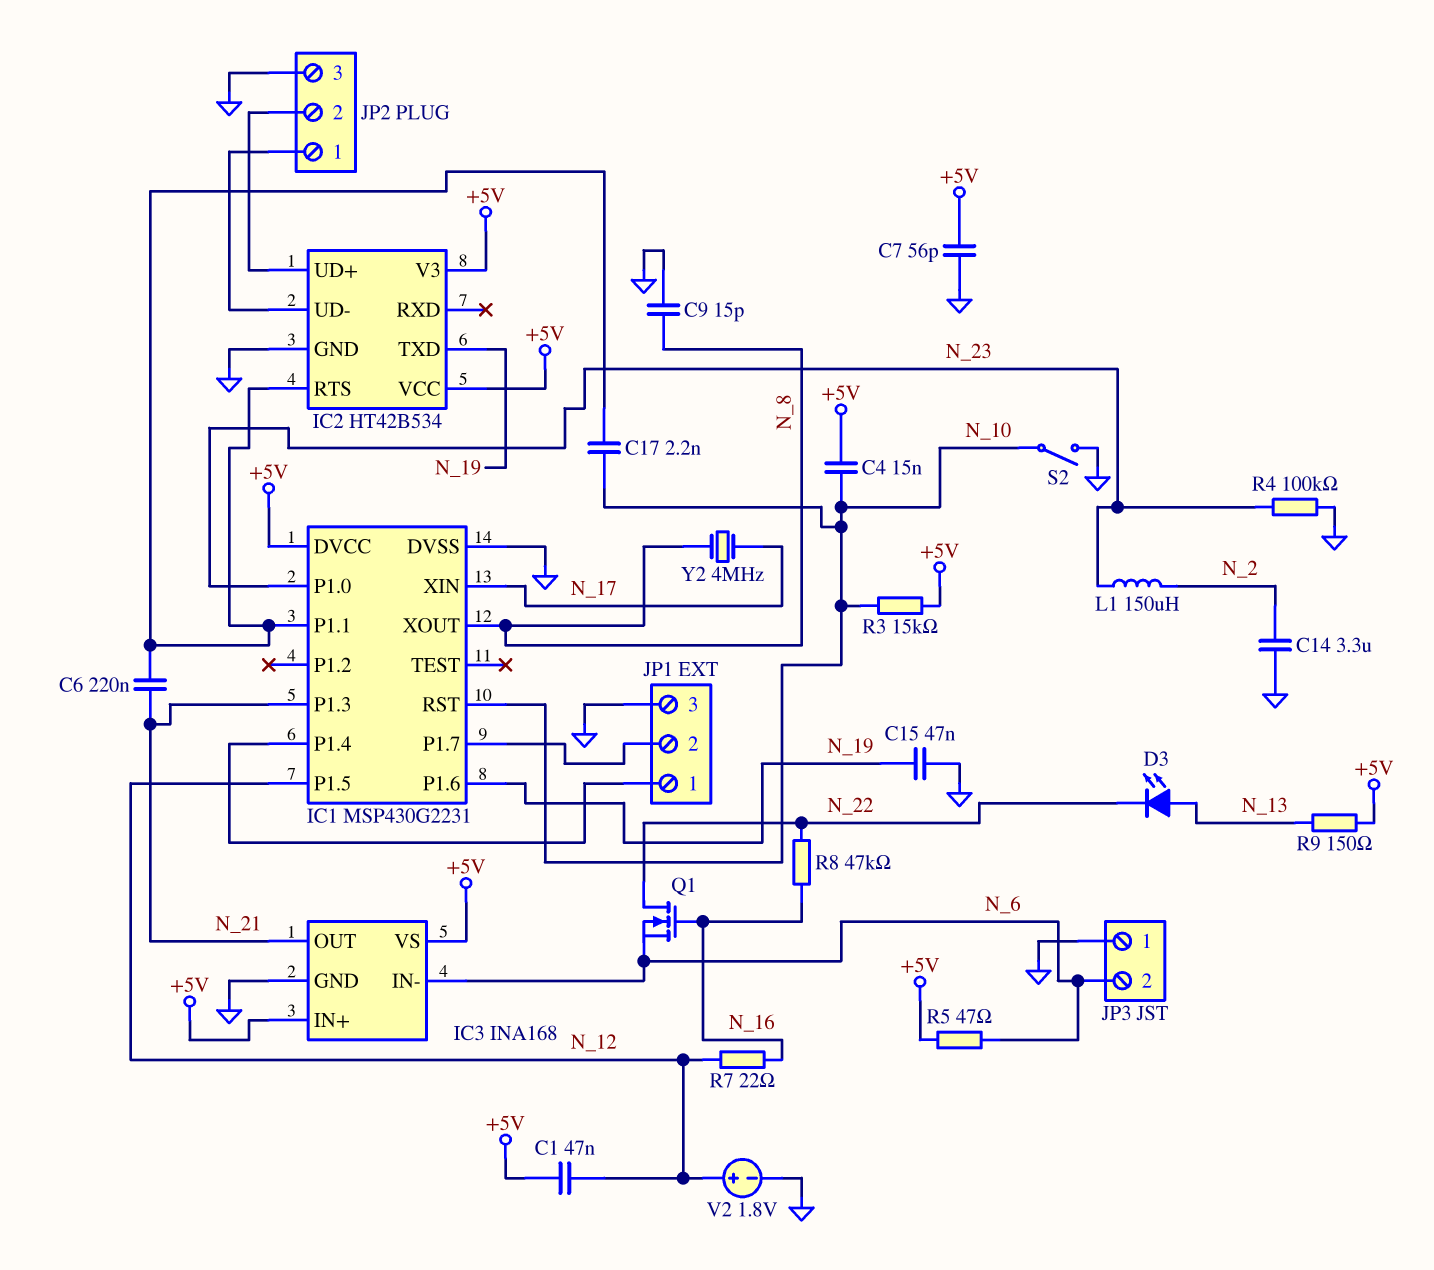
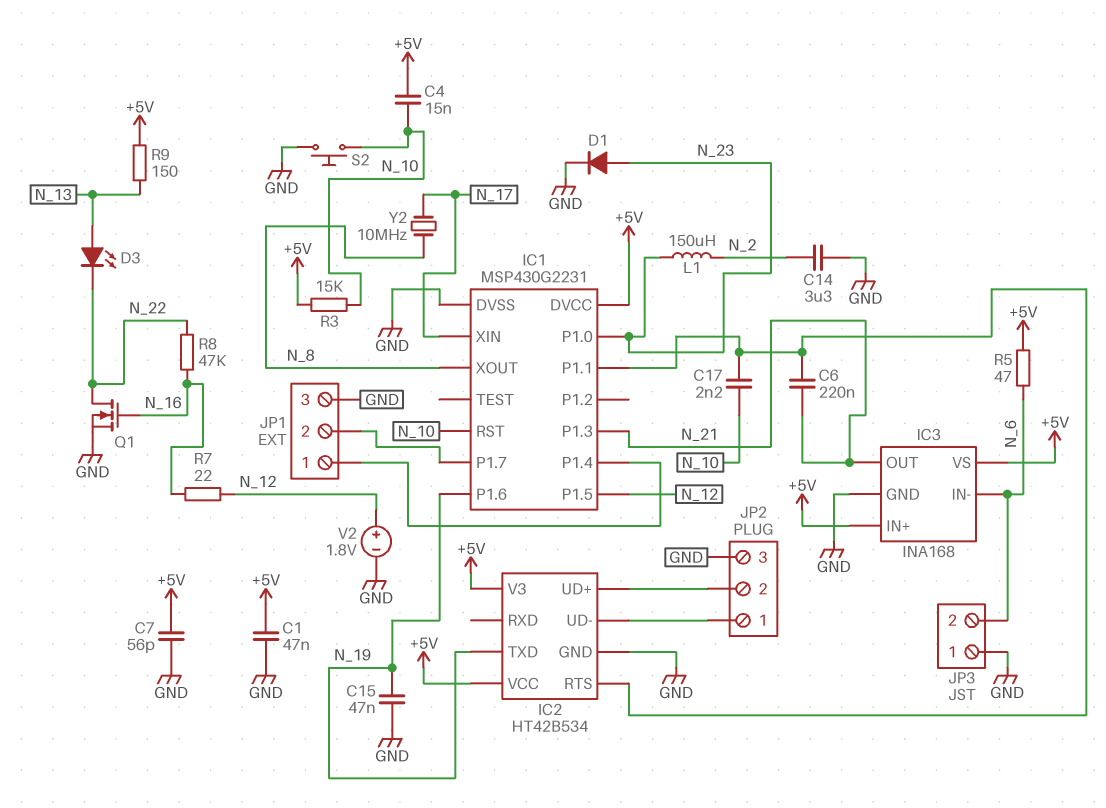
C1: 47nF (+5V, N_12) -> 47nF (+5V, GND)
C9: 15pF (GND, N_8) -> none
D1: none -> diode (A N_23, K GND)
Q1: NMOS (G N_16, D N_22, S N_6) -> NMOS (G N_16, D N_22, S GND)
R4: 100k (GND, N_23) -> none
S2: switch (GND, N_10) -> button (GND, N_10)
Y2: 4MHz (N_8, N_17) -> 10MHz (N_8, N_17)

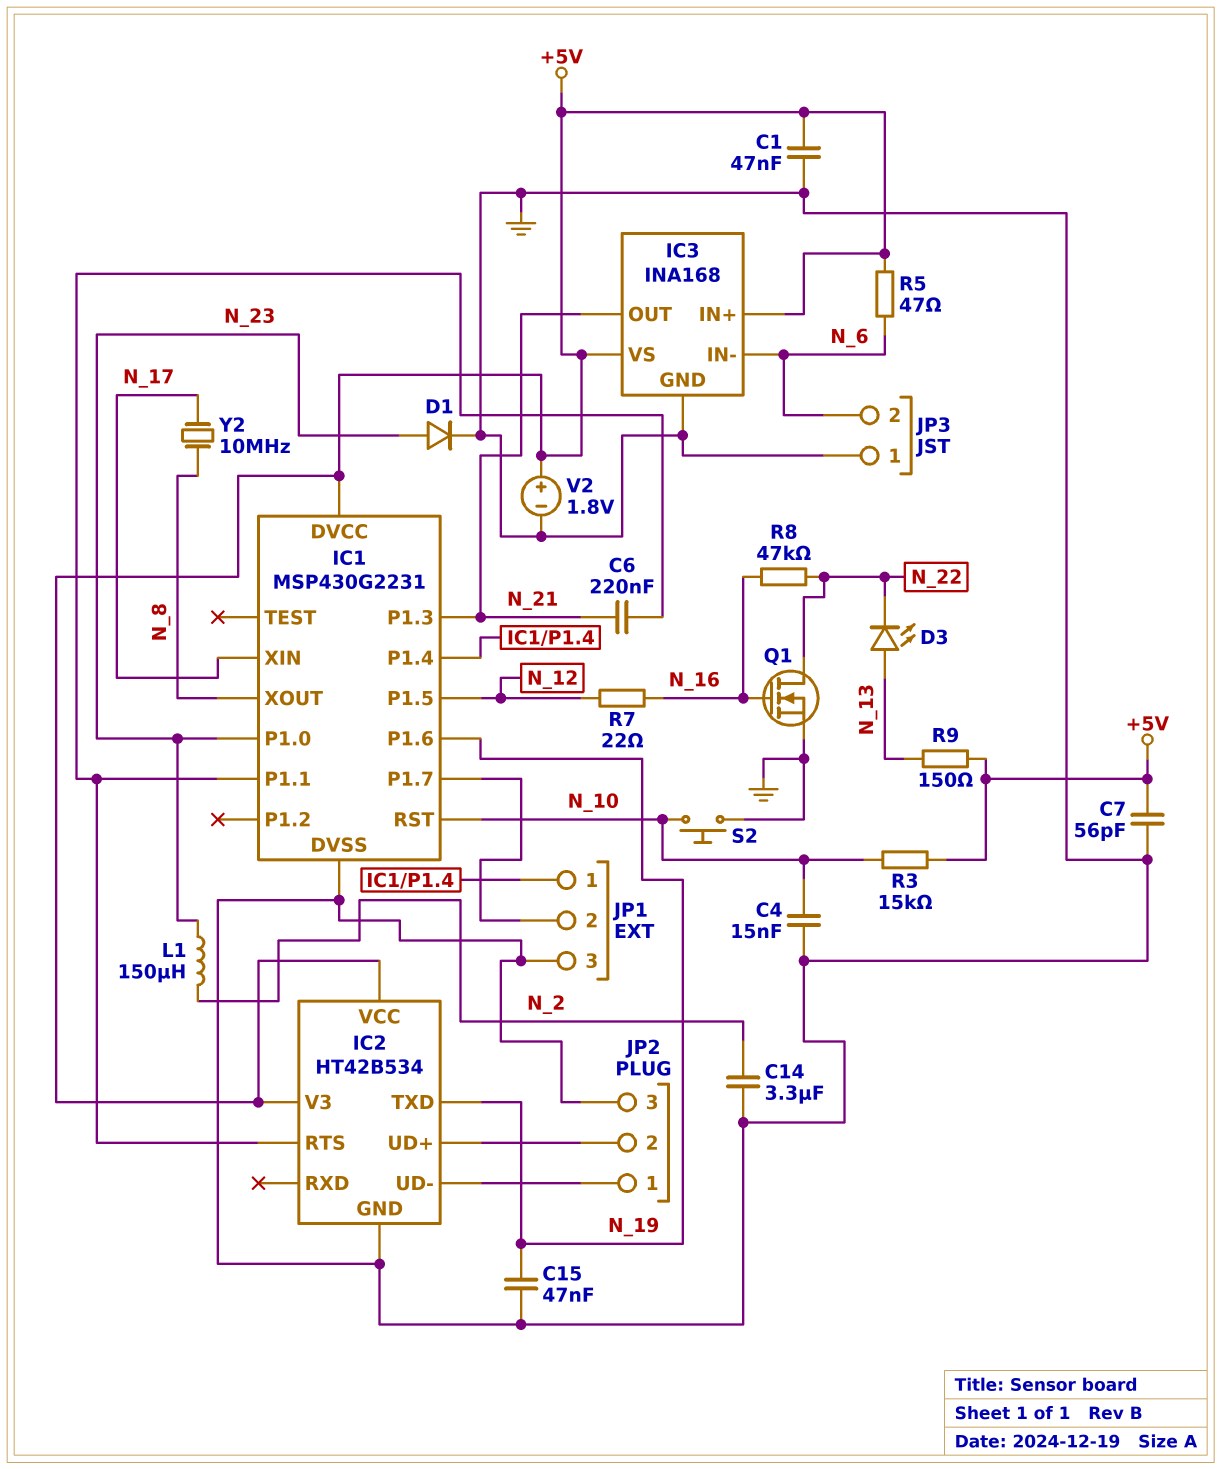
C4: 15nF (+5V, N_10) -> 15nF (GND, N_10)
C17: 2.2nF (IC1/P1.1, N_10) -> none
V2: 1.8V (plus N_12, minus GND) -> 1.8V (plus +5V, minus GND)

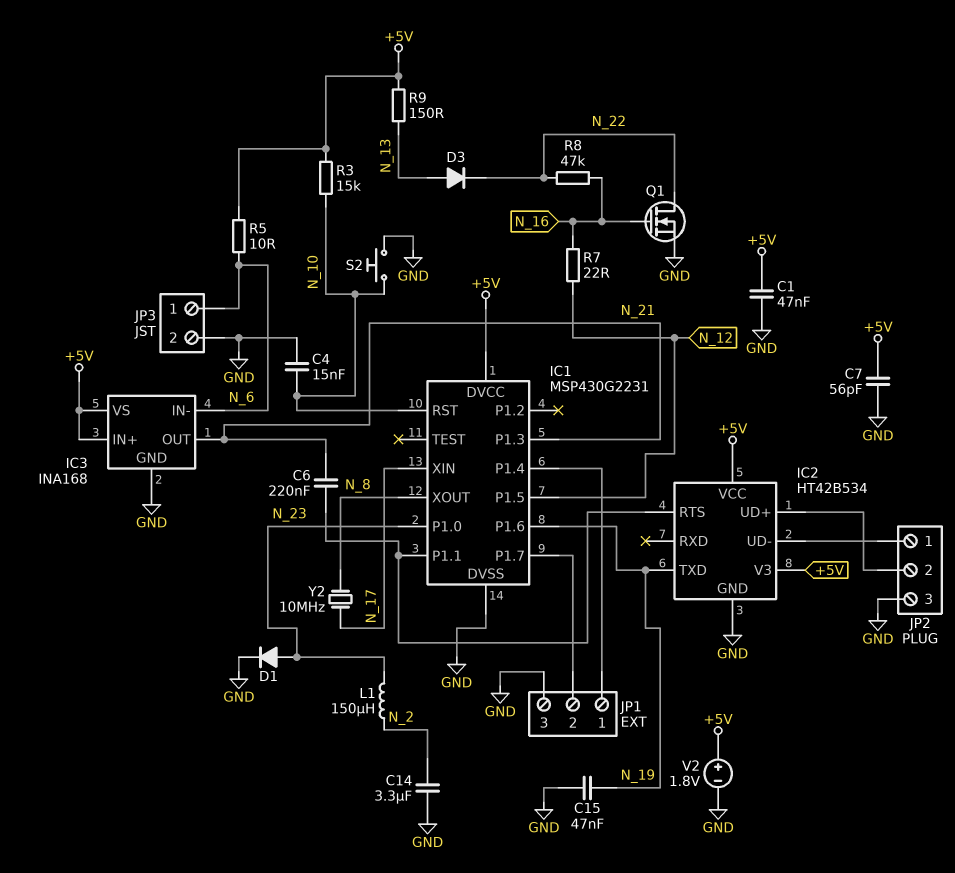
D3: LED (A N_13, K N_22) -> diode (A N_13, K N_22)
JP3 pin 1: GND -> N_6
JP3 pin 2: N_6 -> GND
R5: 47 (+5V, N_6) -> 10 (+5V, N_6)

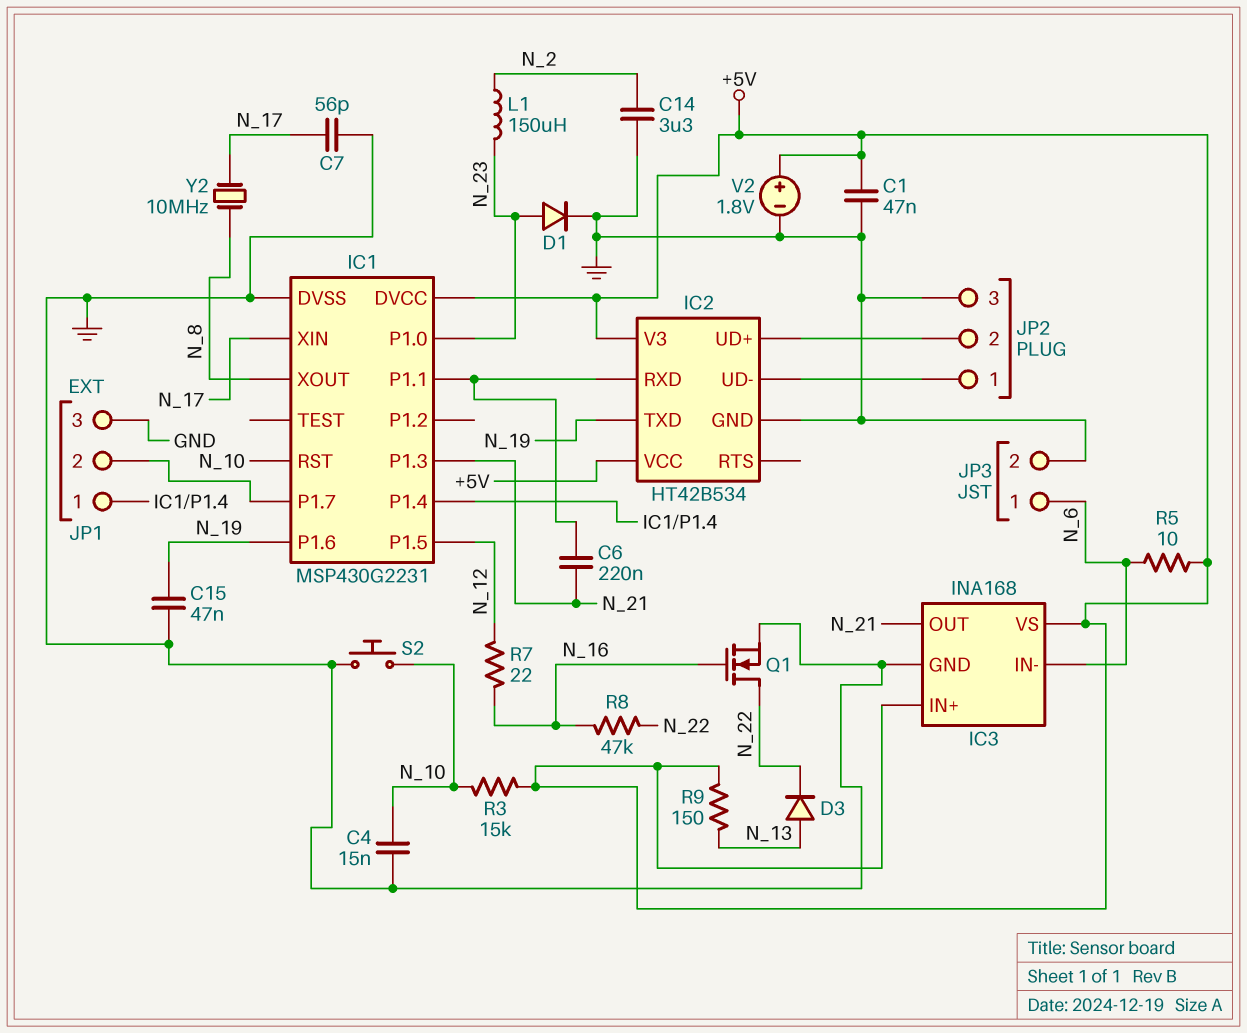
C7: 56pF (+5V, GND) -> 56pF (GND, N_17)
IC2 pin RTS: IC1/P1.1 -> none
IC2 pin RXD: none -> IC1/P1.1

